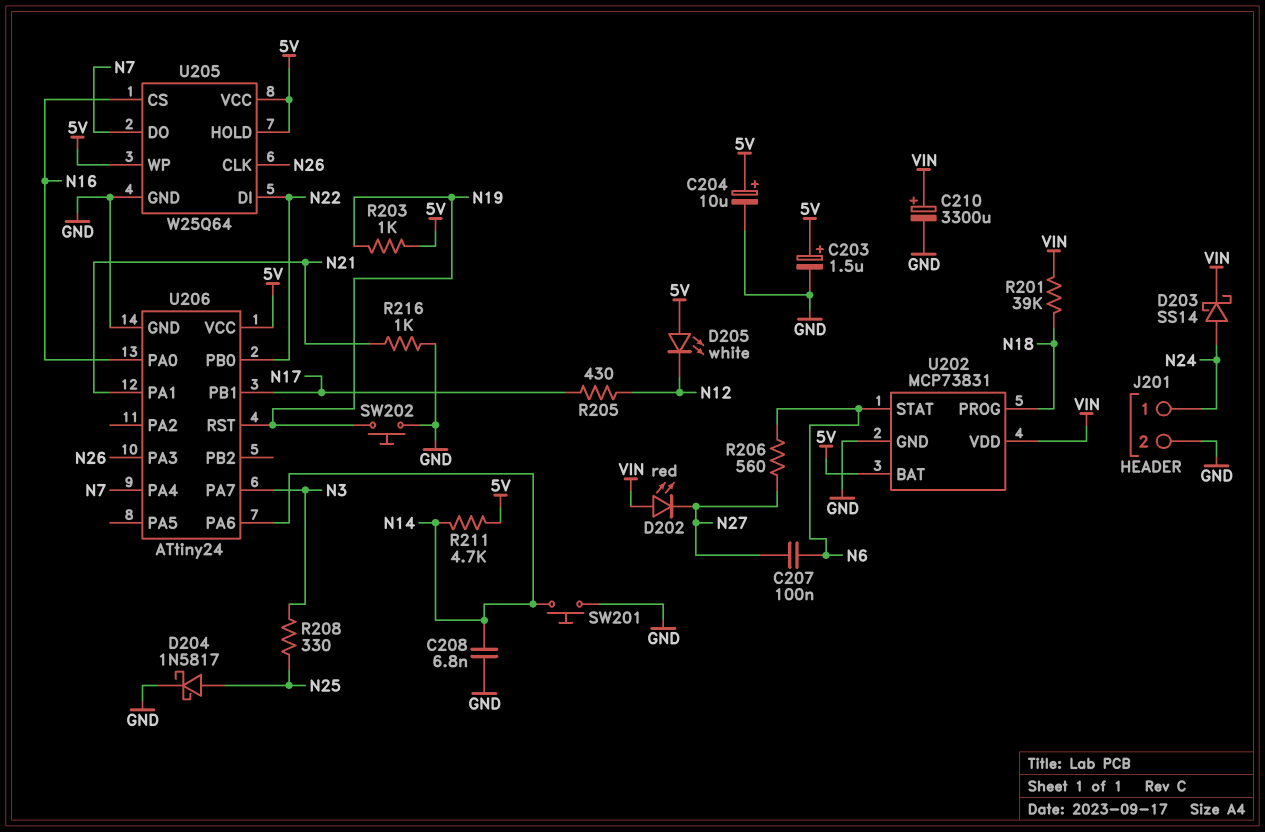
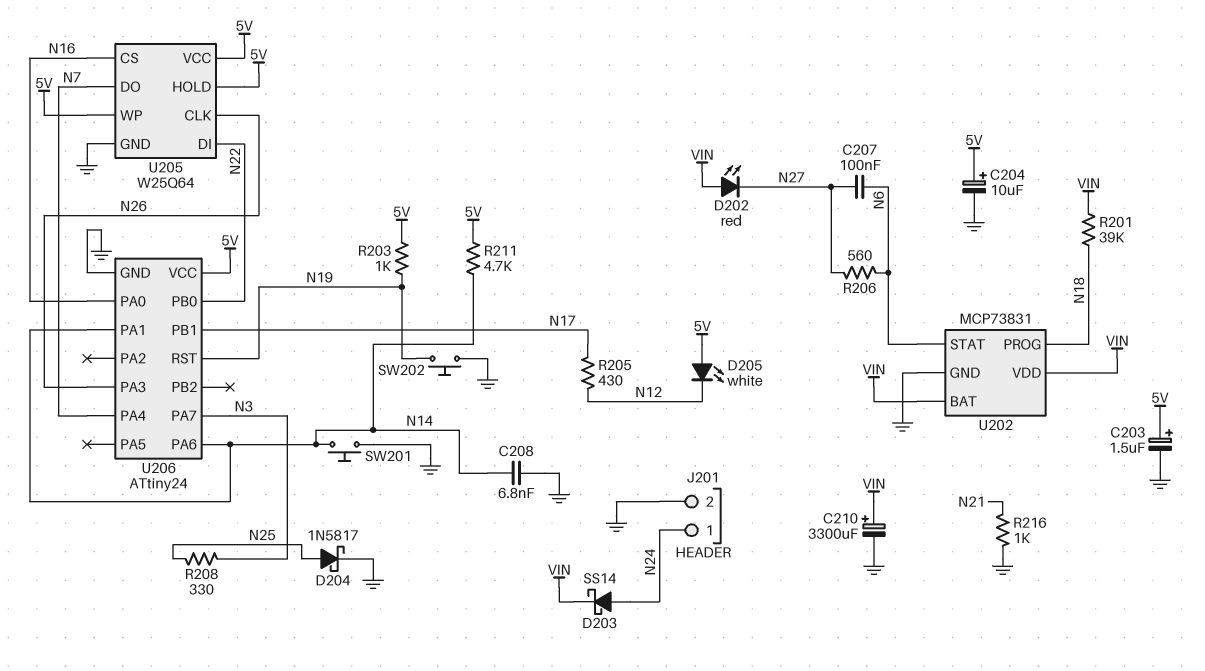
U202 pin BAT: 5V -> VIN
U206 pin PA1: N21 -> N14

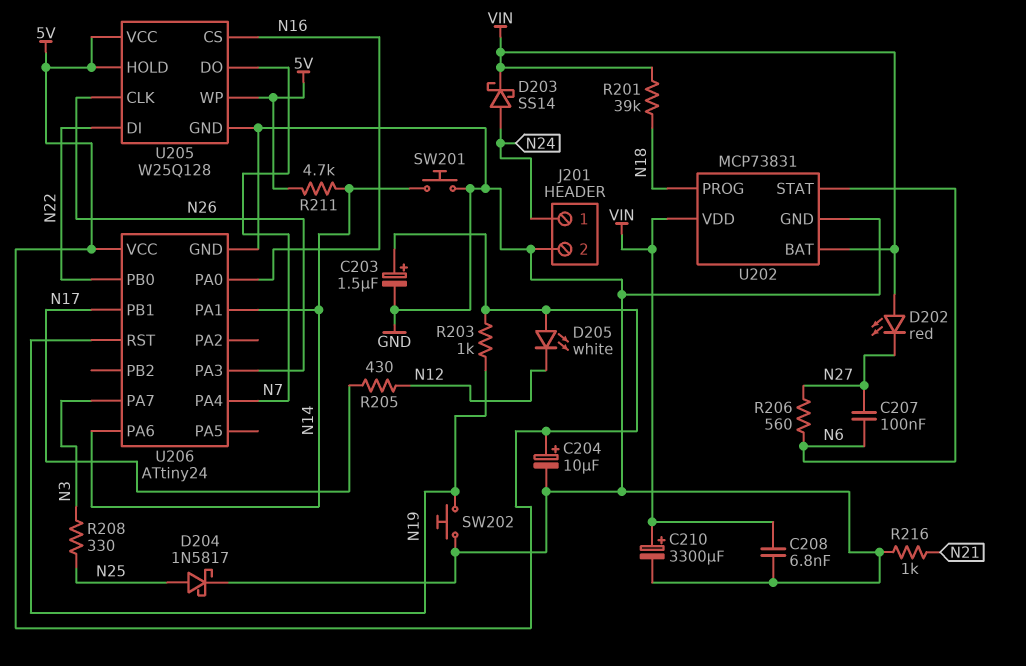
C208: 6.8nF (GND, N14) -> 6.8nF (GND, VIN)
U205: W25Q64 -> W25Q128

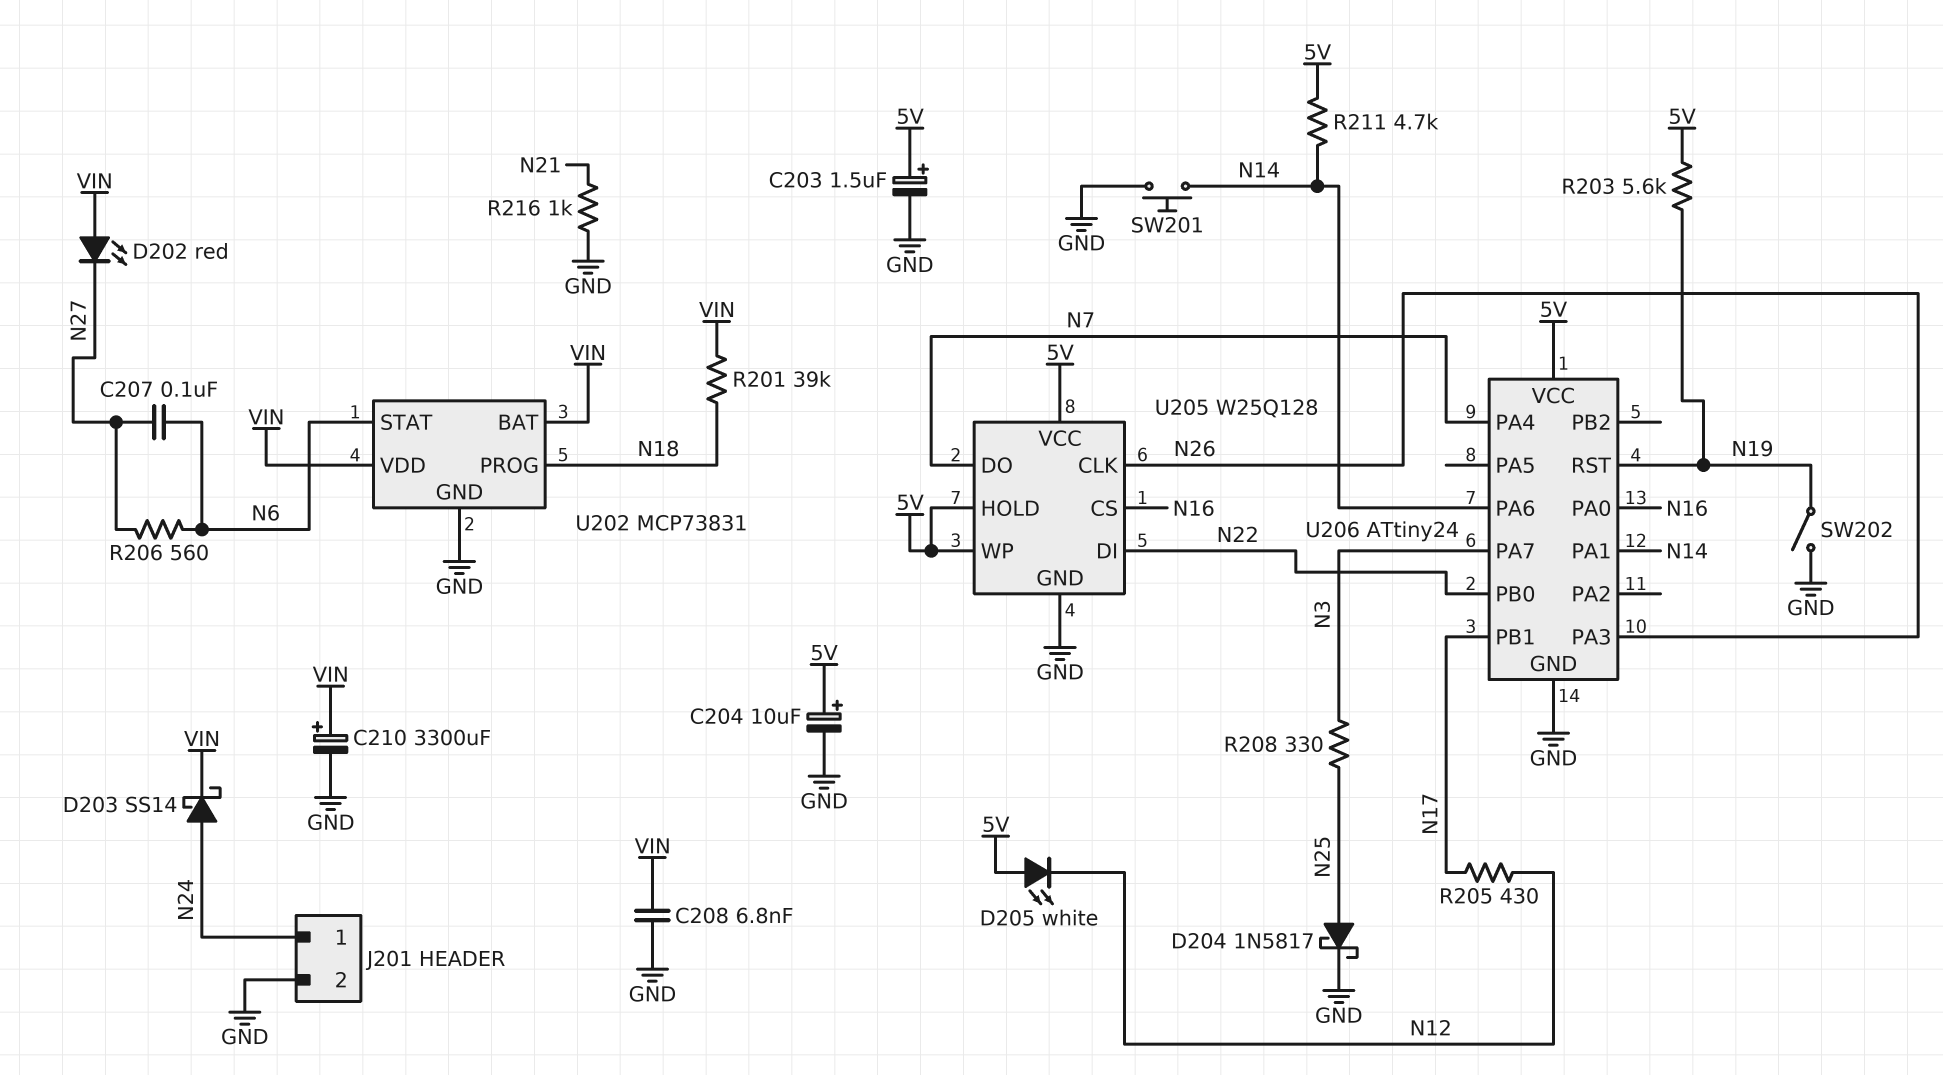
R203: 1k (5V, N19) -> 5.6k (5V, N19)
SW202: button (GND, N19) -> switch (GND, N19)

